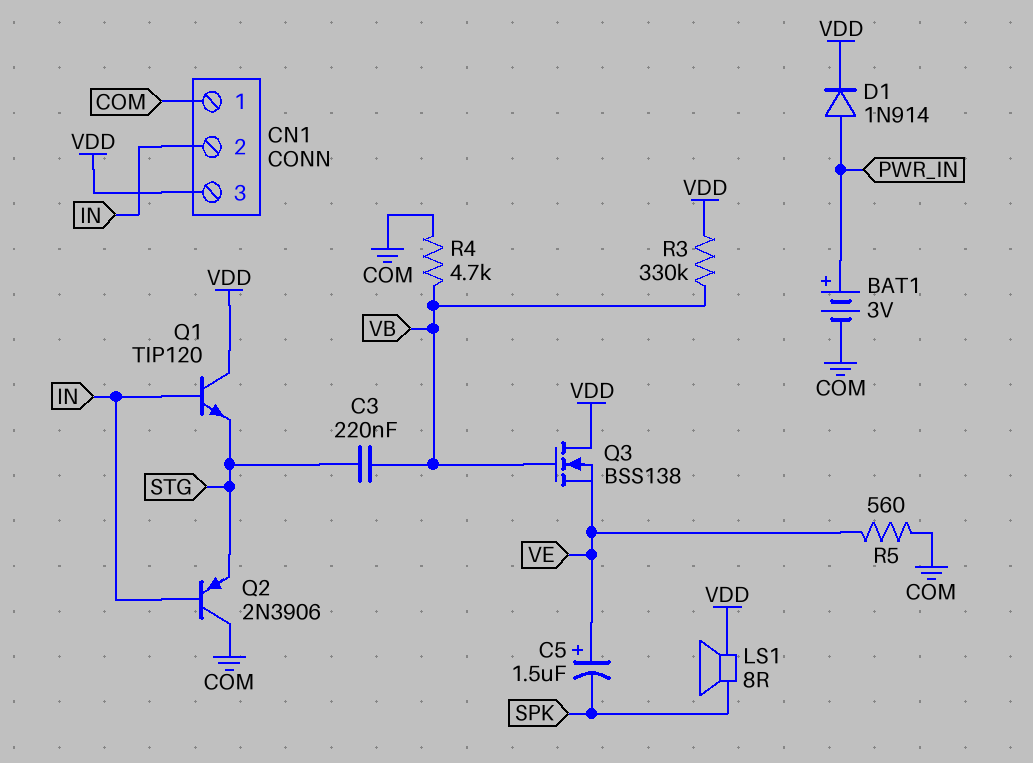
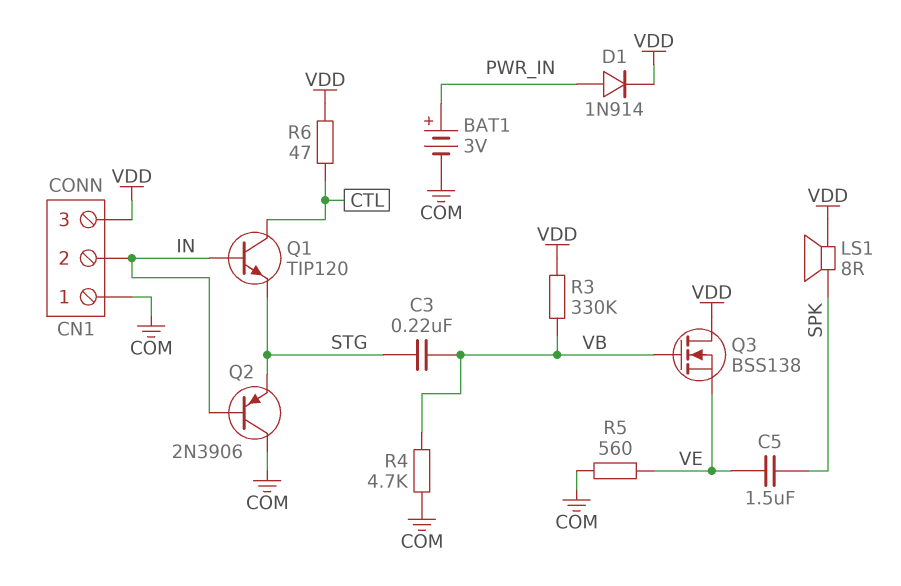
C5: 1.5uF (plus VE, minus SPK) -> 1.5uF (SPK, VE)
Q1: NPN TIP120 (B IN, C VDD, E STG) -> NPN TIP120 (B IN, C CTL, E STG)
R6: none -> 47 (CTL, VDD)

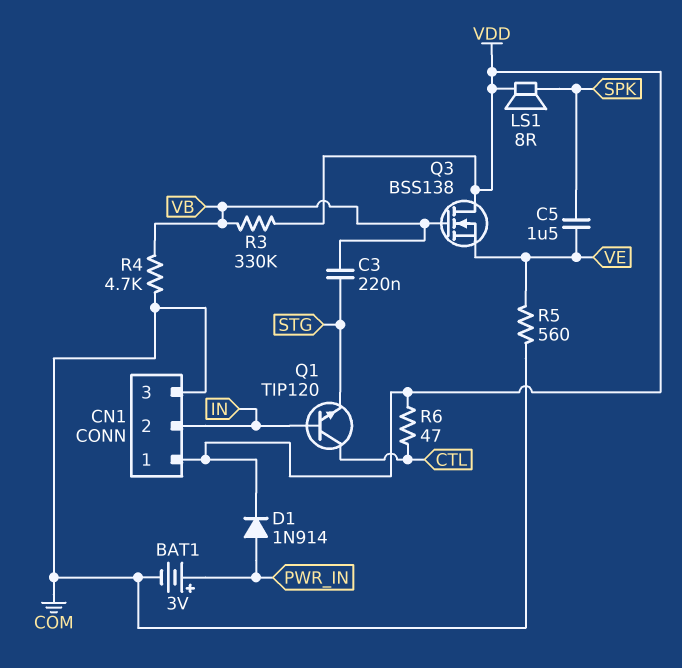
CN1 pin 1: COM -> VDD
CN1 pin 3: VDD -> COM
Q2: PNP 2N3906 (B IN, C COM, E STG) -> none

